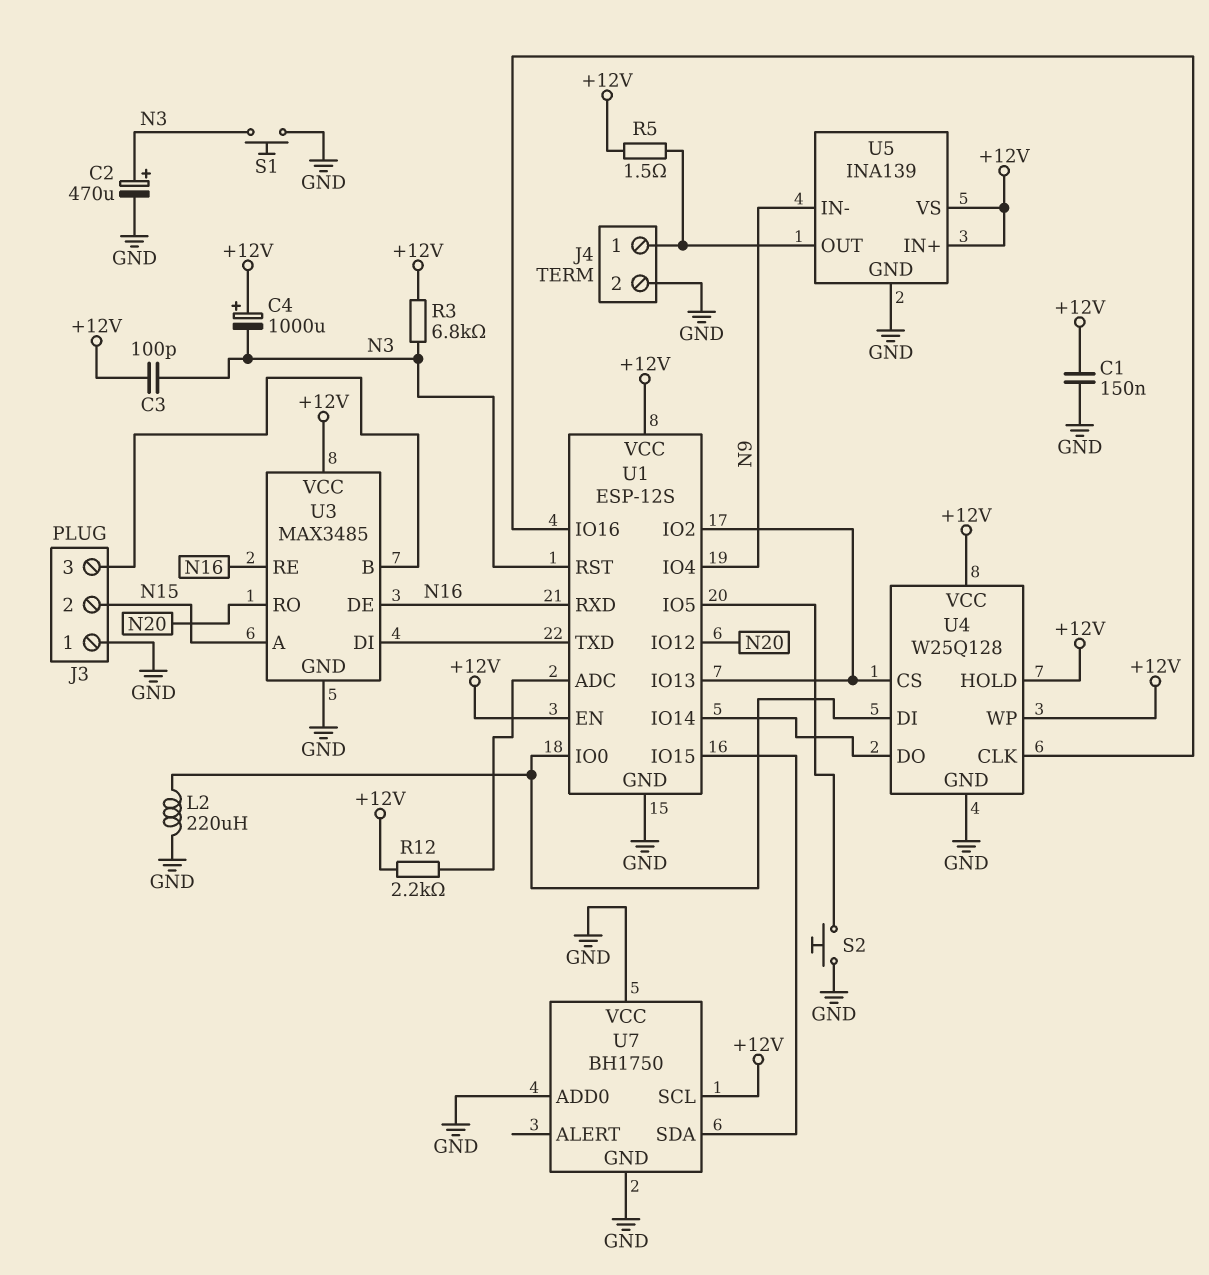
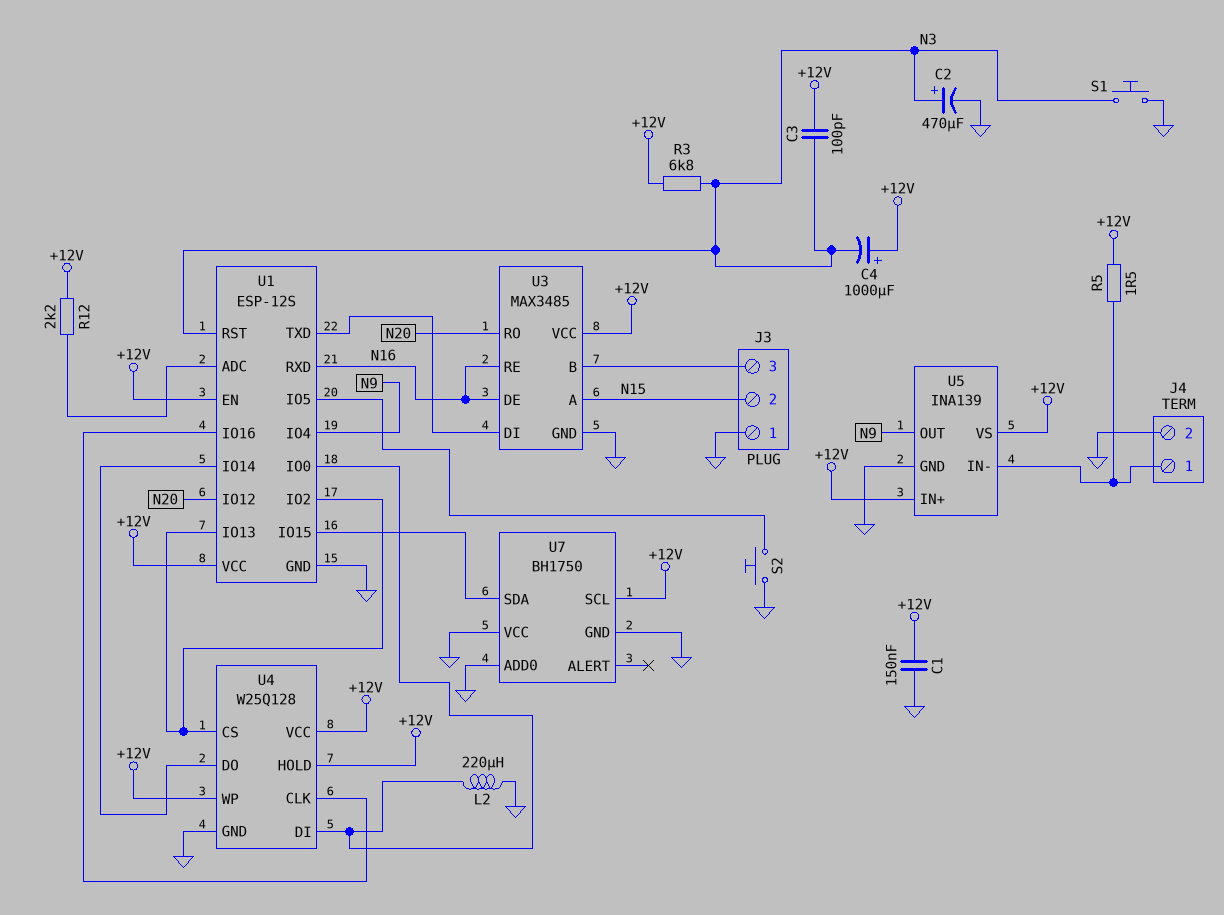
U5 pin IN-: N9 -> J4/1
U5 pin OUT: J4/1 -> N9

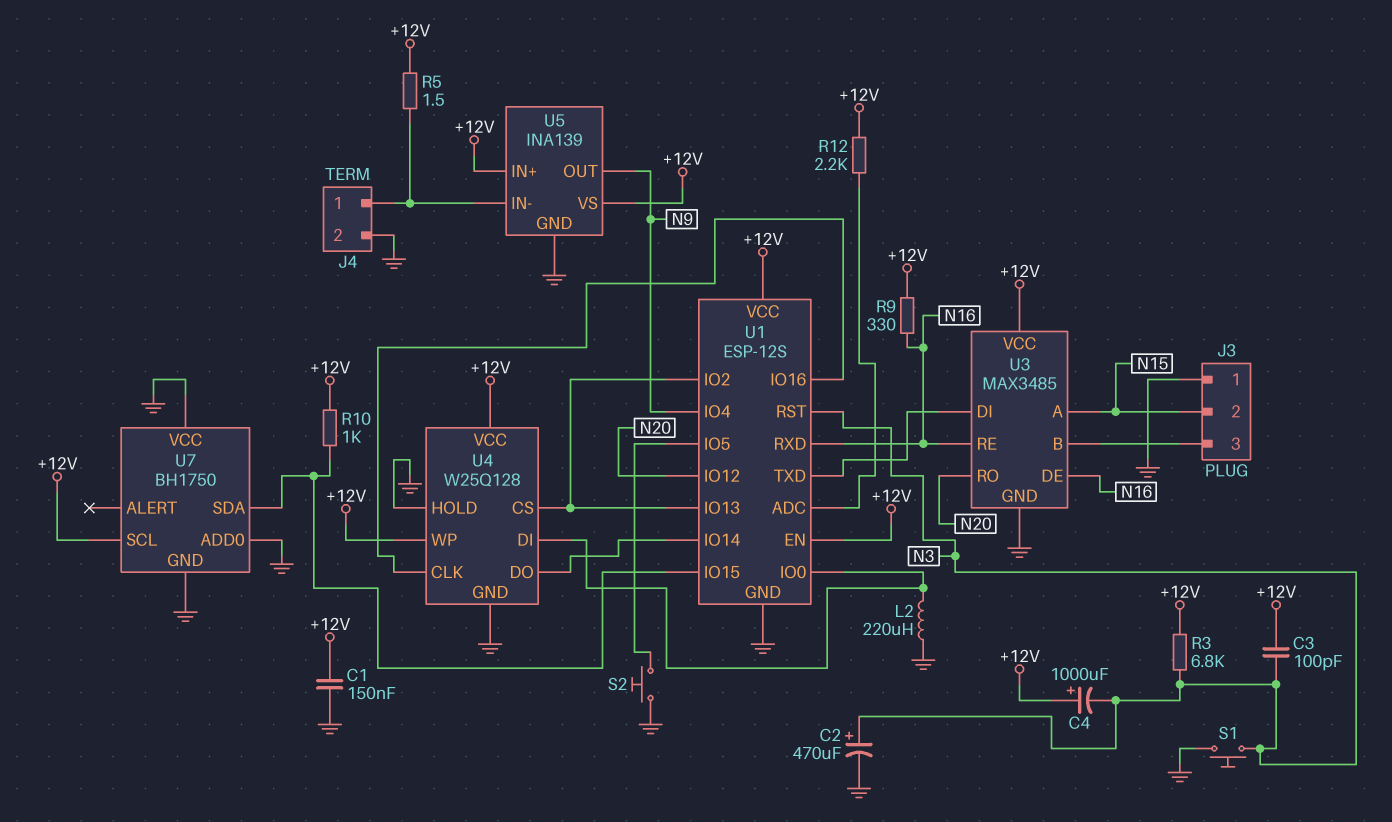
R9: none -> 330 (+12V, N16)
R10: none -> 1k (+12V, U1/IO15)
U4 pin HOLD: +12V -> GND

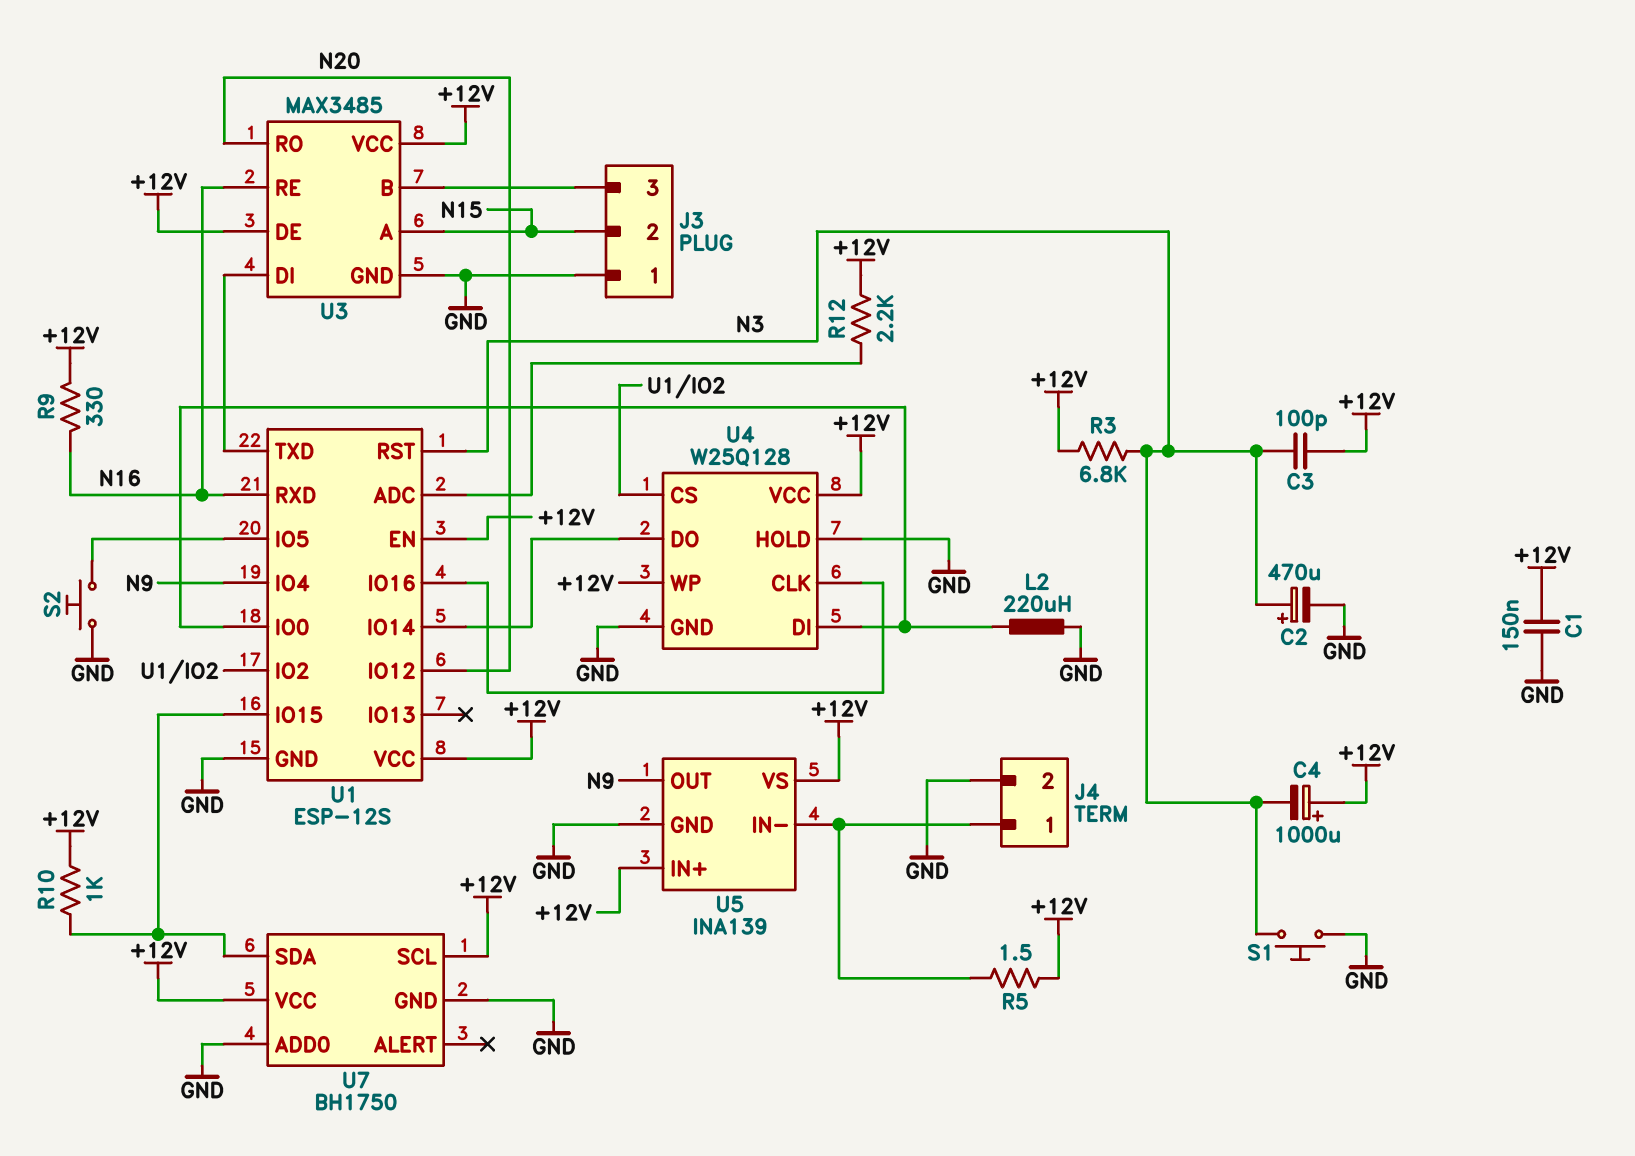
U1 pin IO13: U1/IO2 -> none
U3 pin DE: N16 -> +12V
U7 pin VCC: GND -> +12V

